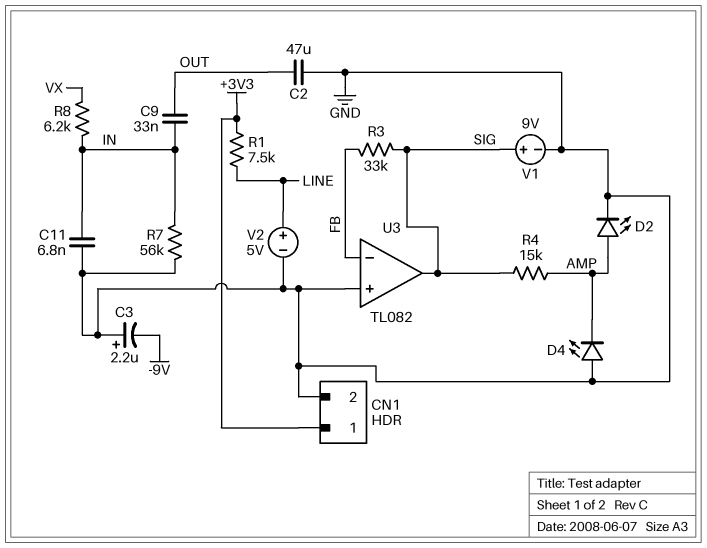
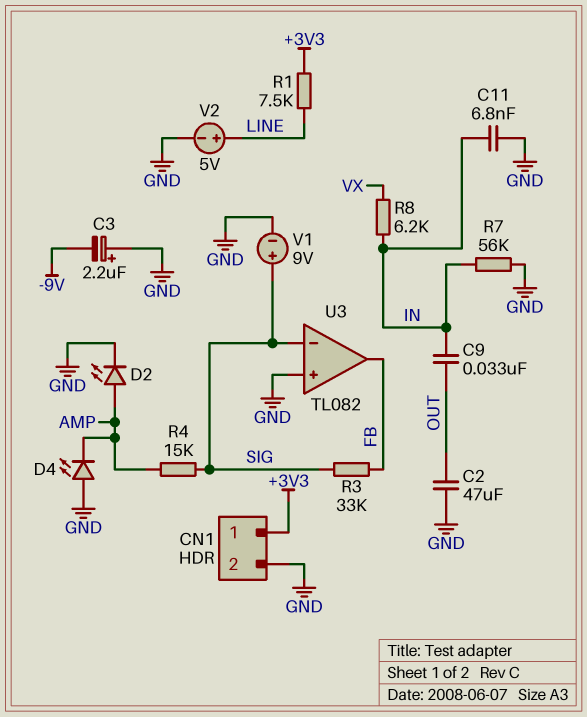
U3 pin in-: FB -> SIG
U3 pin out: SIG -> FB

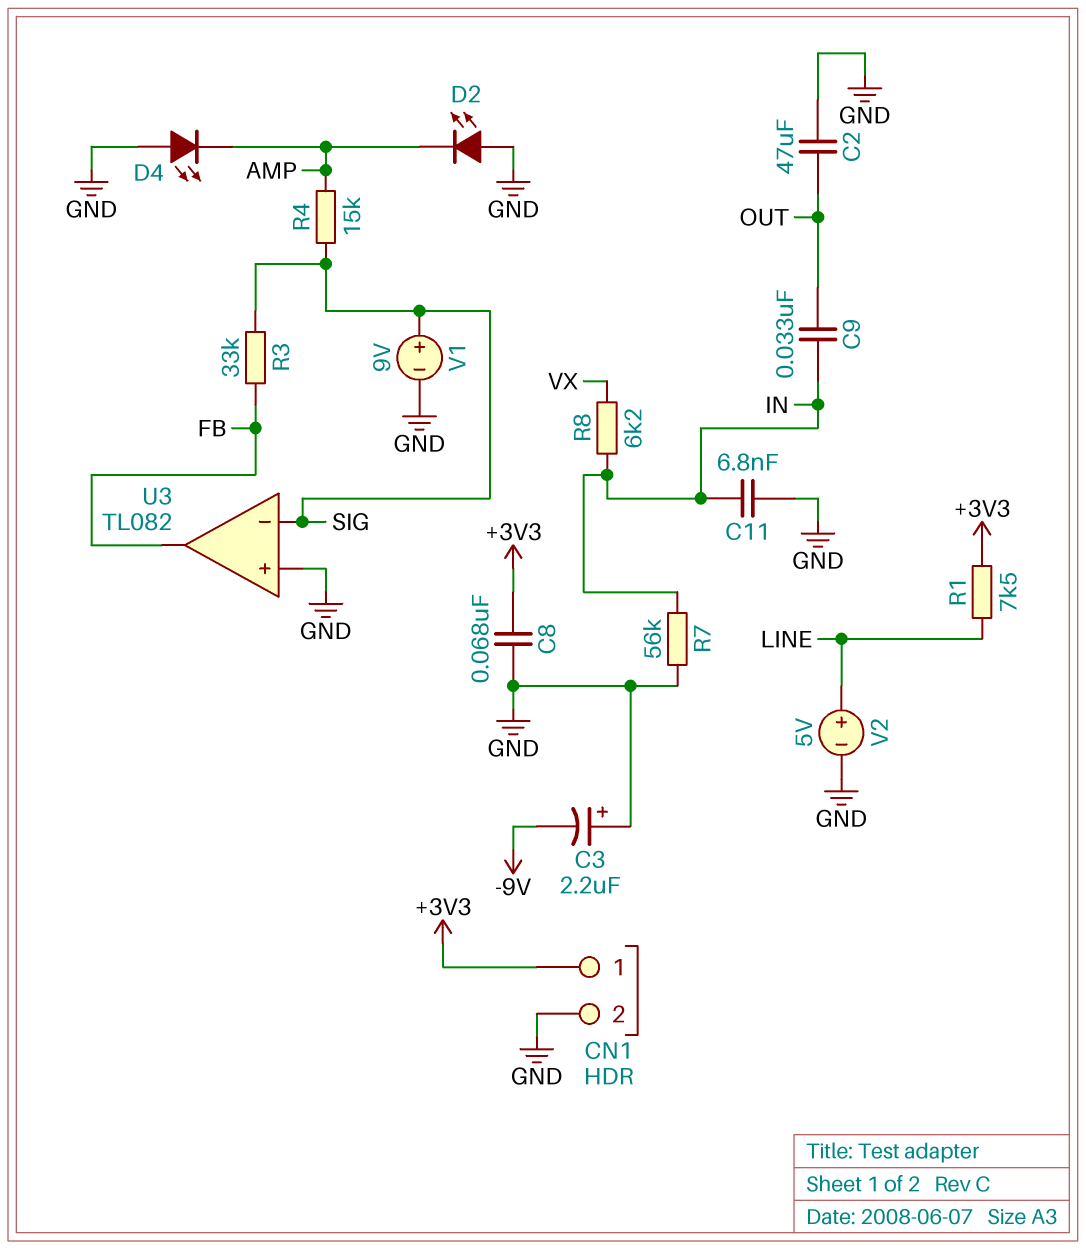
C8: none -> 68nF (+3V3, GND)
D2: LED (A AMP, K GND) -> LED (A GND, K AMP)

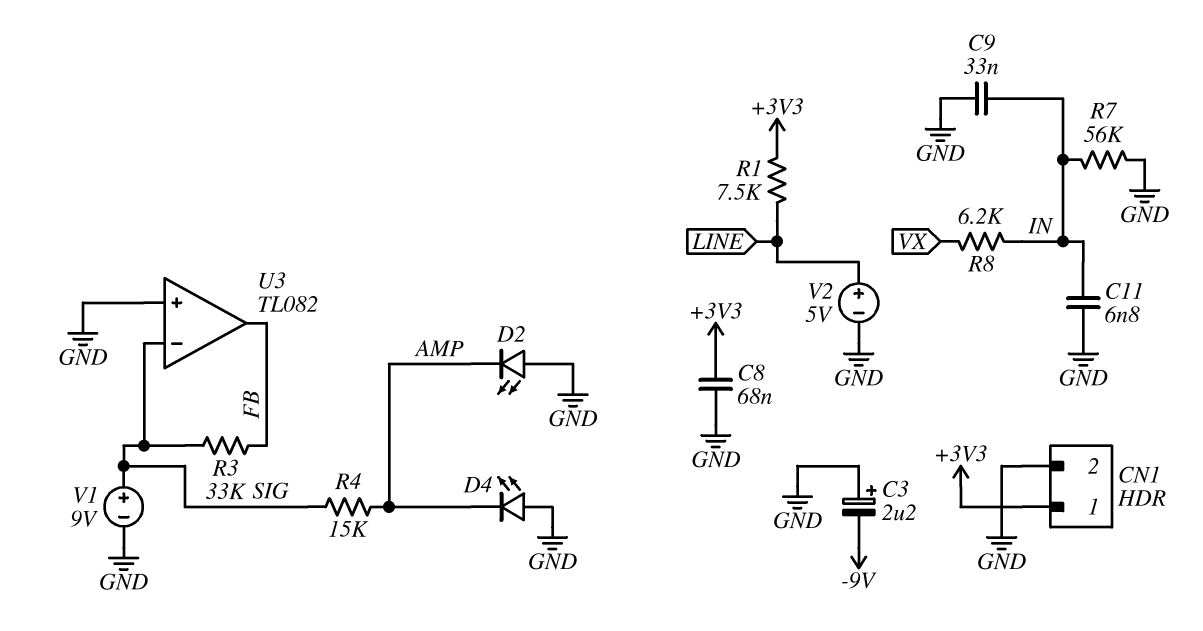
C2: 47uF (GND, OUT) -> none
C9: 33nF (IN, OUT) -> 33nF (GND, IN)

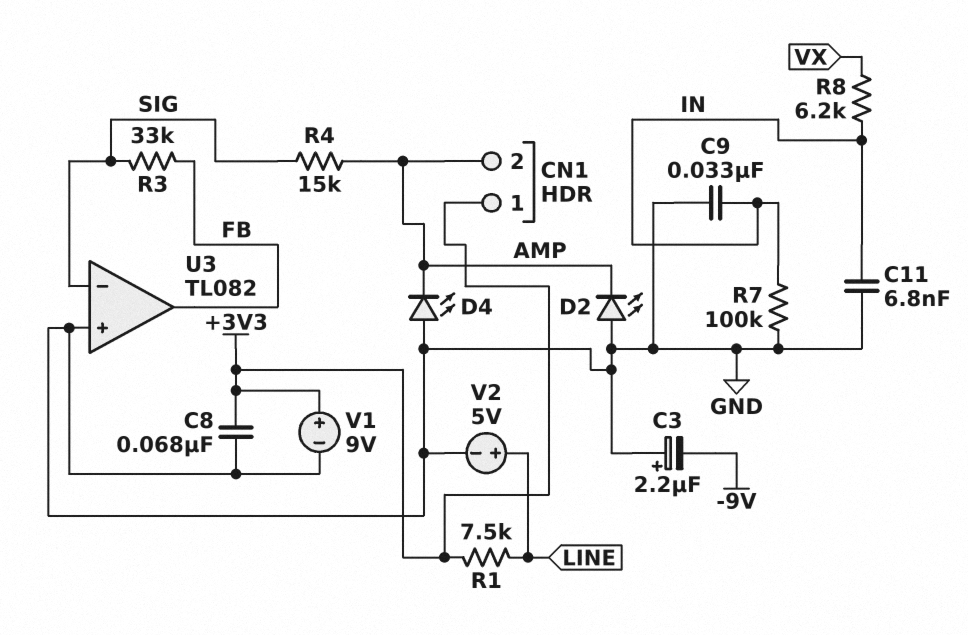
CN1 pin 2: GND -> AMP
R7: 56k (GND, IN) -> 100k (GND, IN)
V1: 9V (plus SIG, minus GND) -> 9V (plus +3V3, minus GND)

